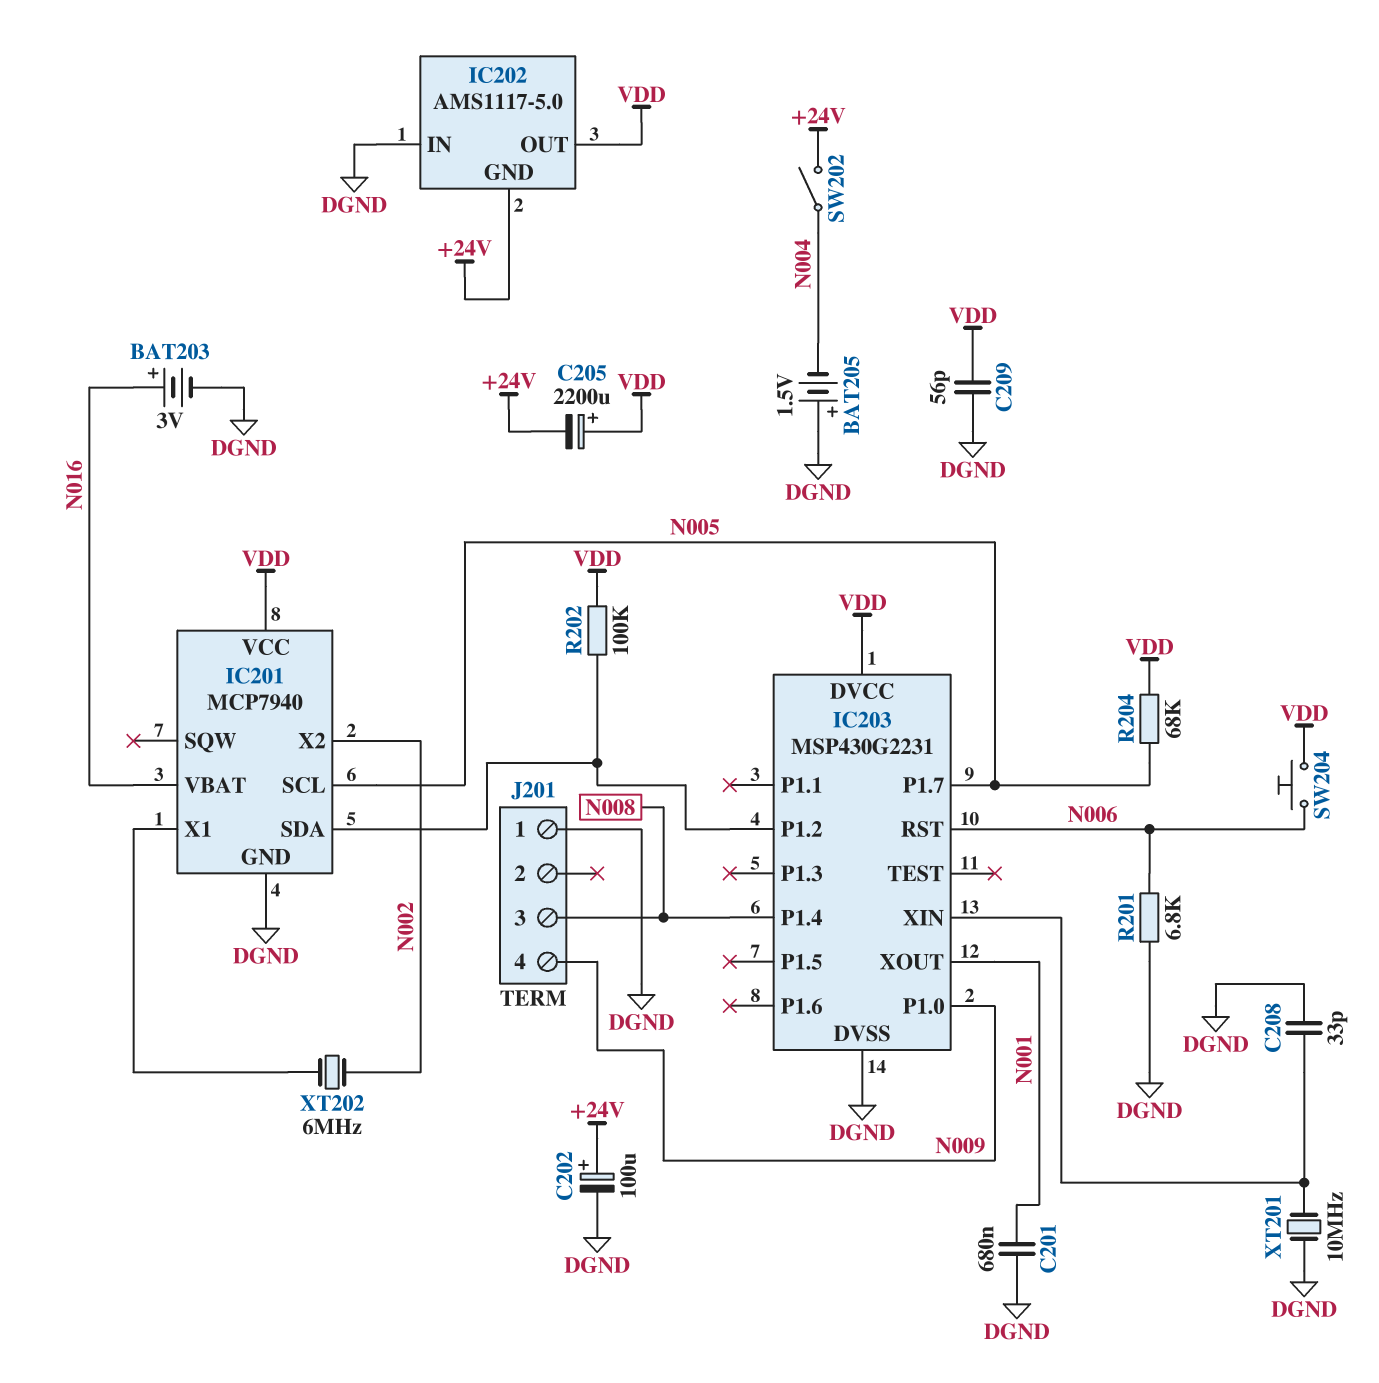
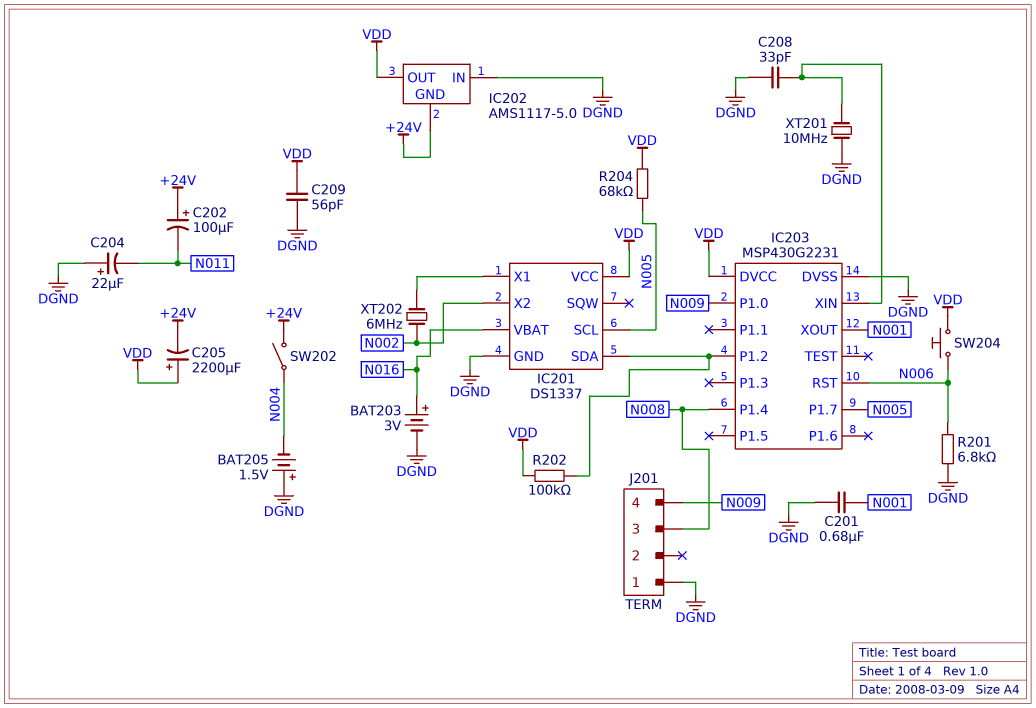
C202: 100uF (plus +24V, minus DGND) -> 100uF (plus +24V, minus N011)
C204: none -> 22uF (plus DGND, minus N011)
IC201: MCP7940 -> DS1337

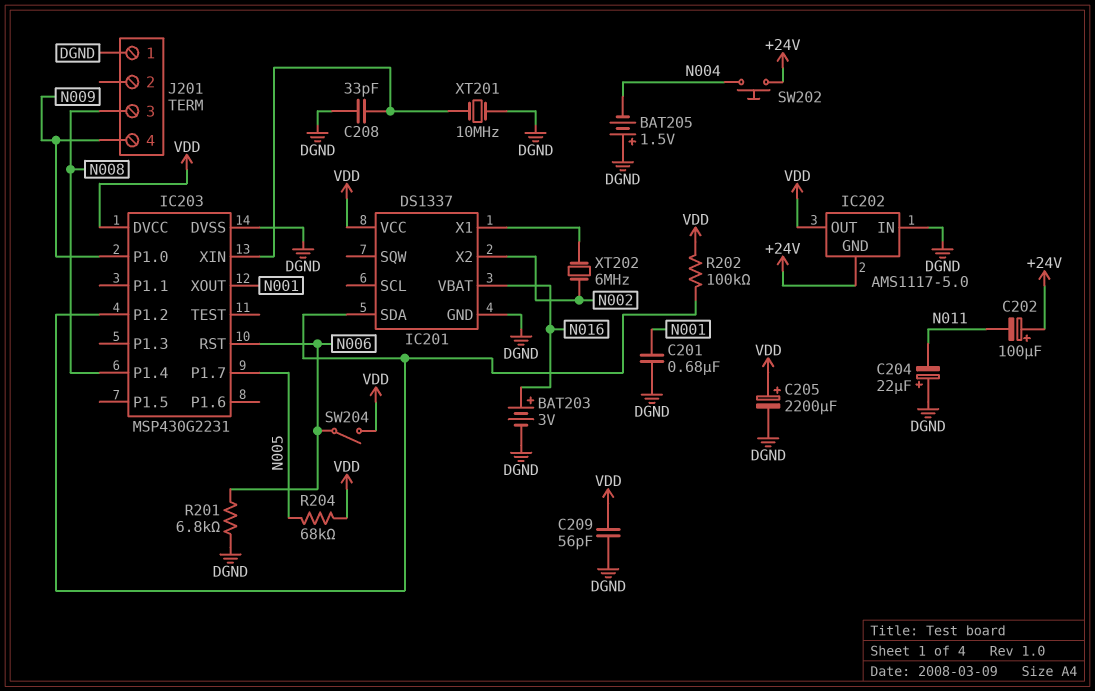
C205: 2200uF (plus VDD, minus +24V) -> 2200uF (plus VDD, minus DGND)
IC201 pin SCL: N005 -> none
SW202: switch (+24V, N004) -> button (+24V, N004)
SW204: button (N006, VDD) -> switch (N006, VDD)

